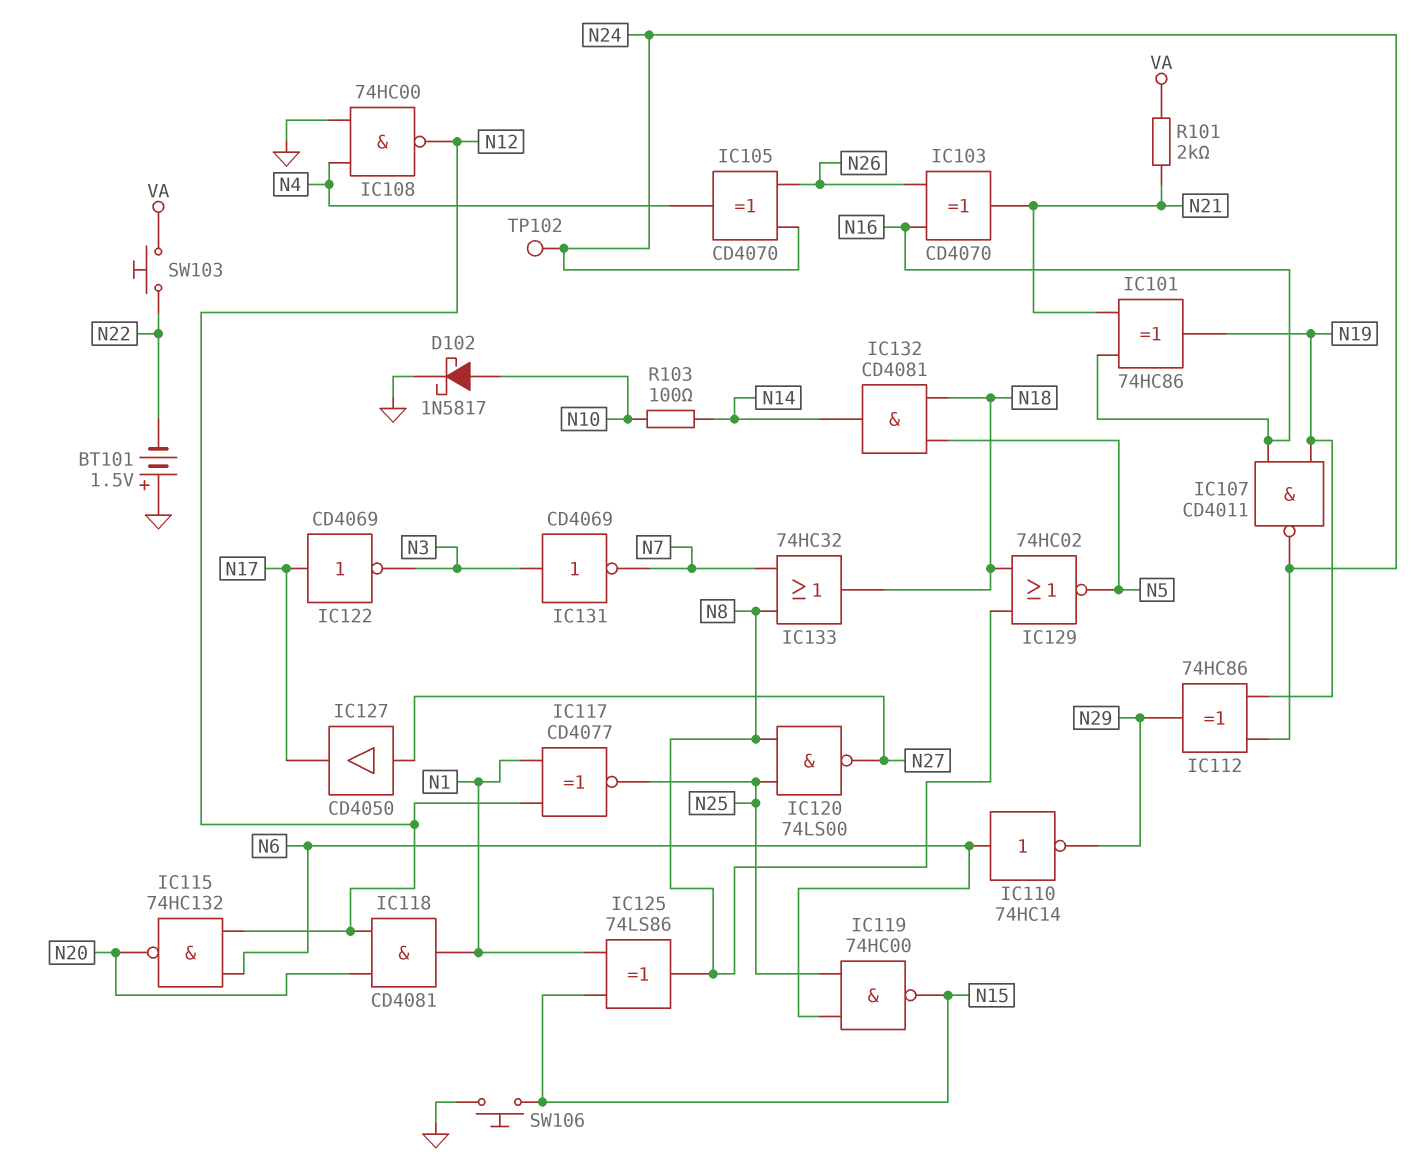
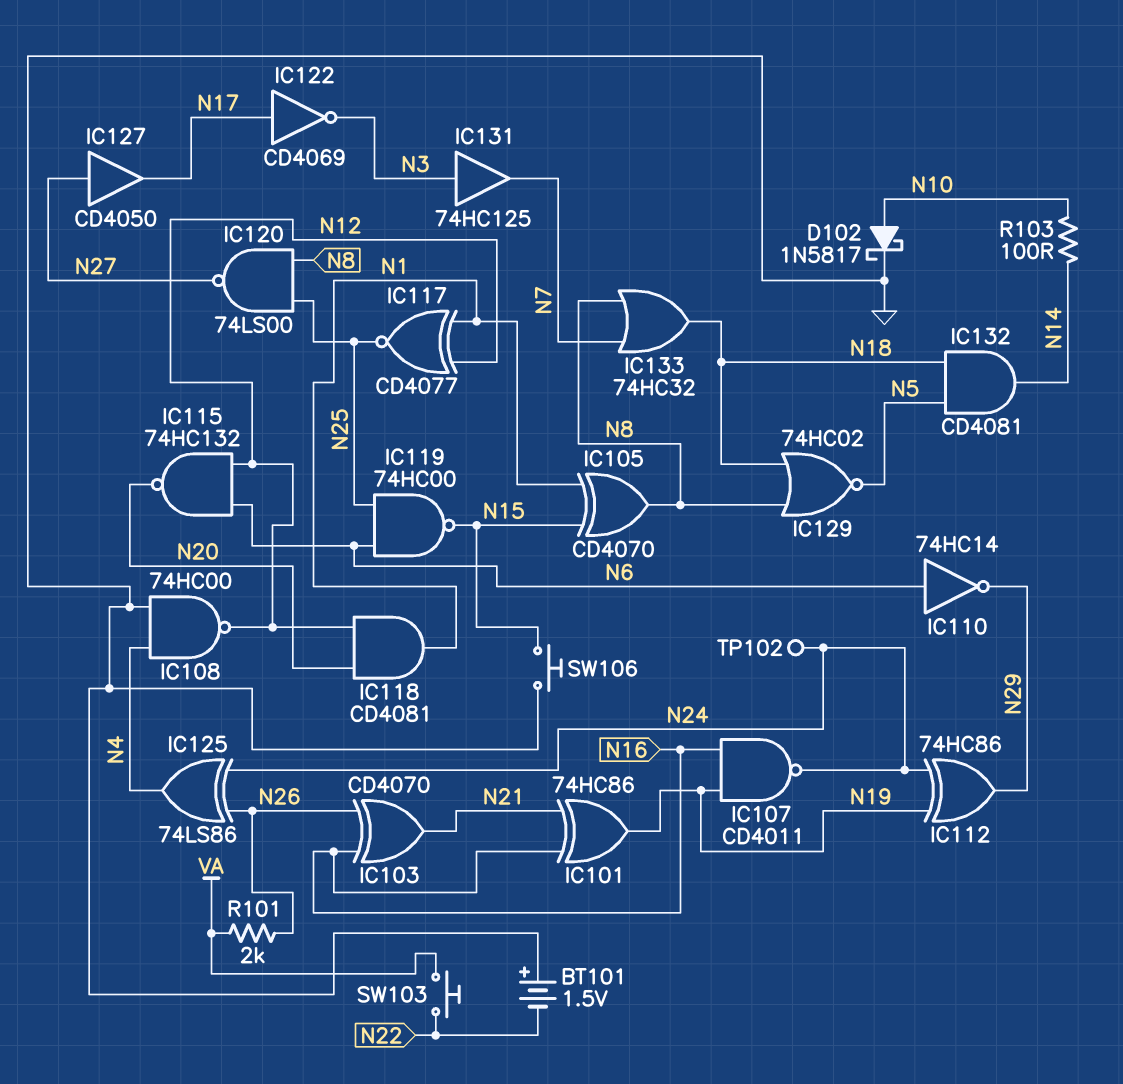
IC105: XOR CD4070 (in N24, in N26, out N4) -> XOR CD4070 (in N1, in N15, out N8)
IC125: XOR 74LS86 (in N1, in N15, out N8) -> XOR 74LS86 (in N24, in N26, out N4)
IC131: NOT CD4069 (in N3, out N7) -> buffer 74HC125 (in N3, out N7)
R101: 2k (N21, VA) -> 2k (N26, VA)

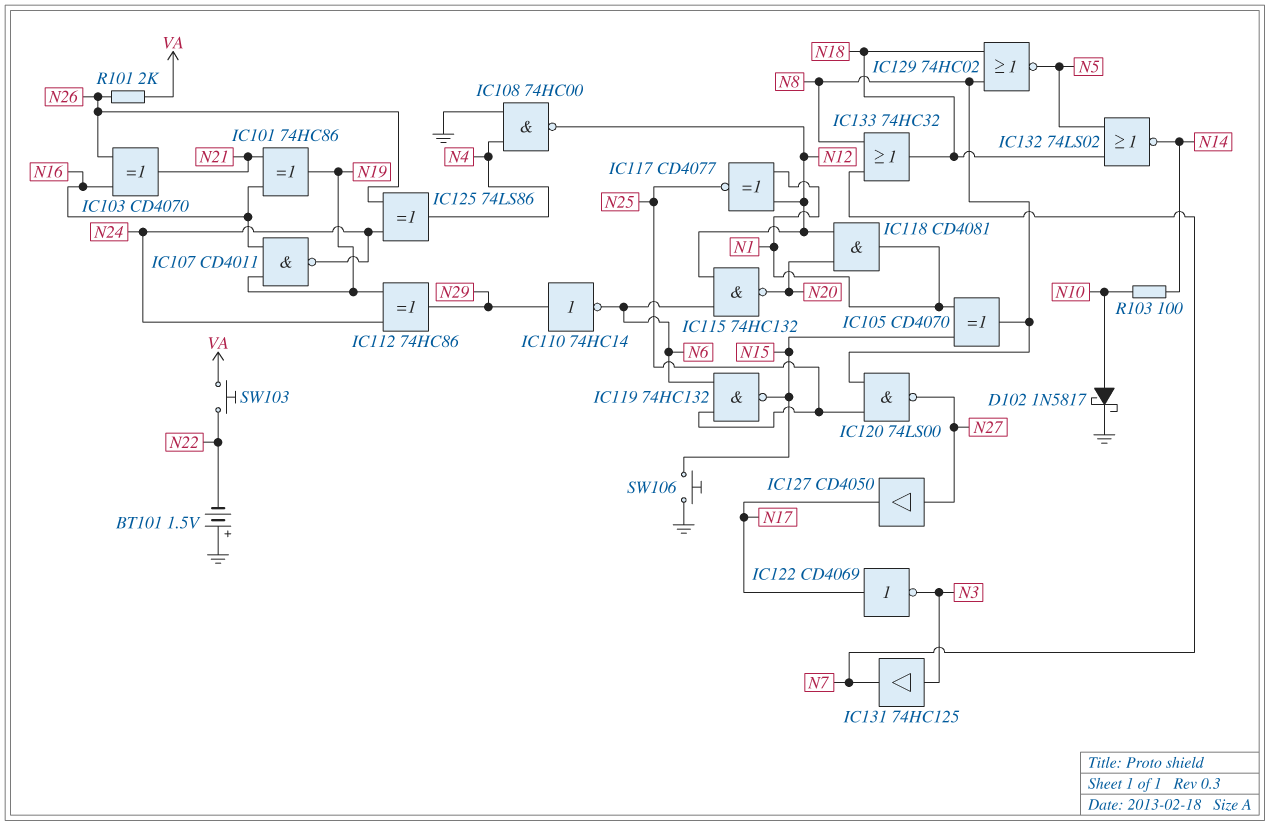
IC110: NOT 74HC14 (in N6, out N29) -> NOT 74HC14 (in N29, out N6)
IC119: NAND 74HC00 (in N6, in N25, out N15) -> NAND 74HC132 (in N6, in N25, out N15)
IC132: AND CD4081 (in N5, in N18, out N14) -> NOR 74LS02 (in N5, in N18, out N14)
TP102: test point (N24) -> none

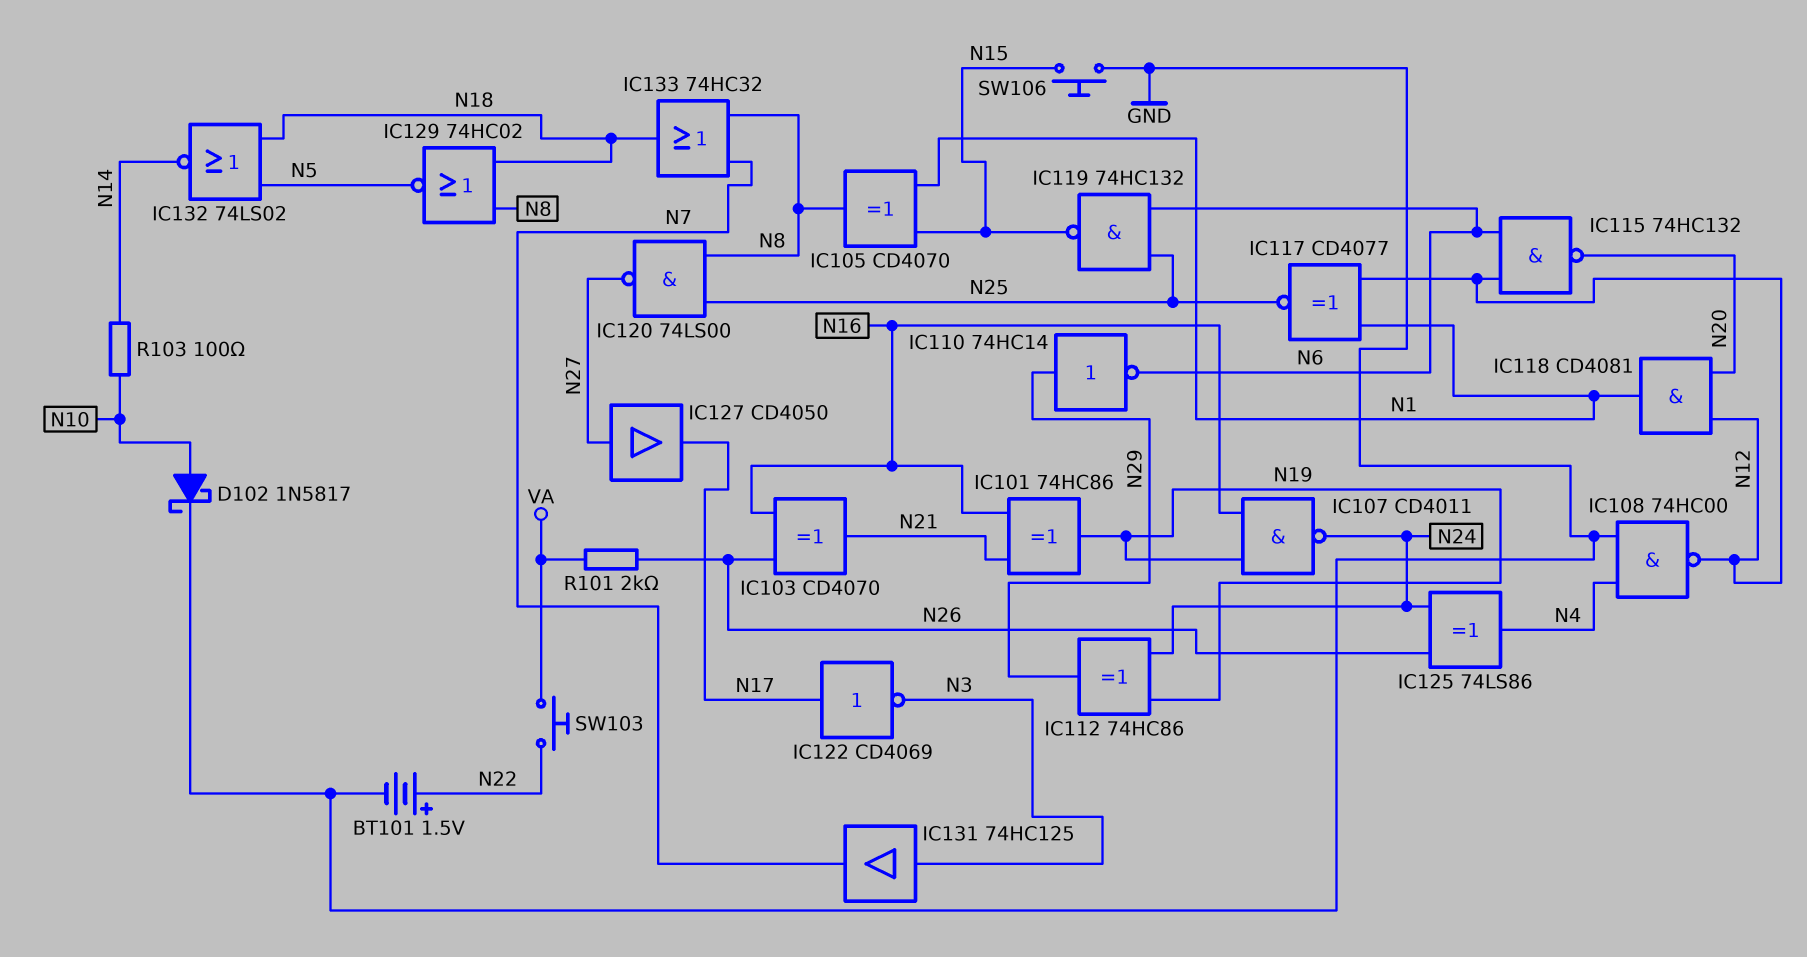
BT101: 1.5V (plus GND, minus N22) -> 1.5V (plus N22, minus GND)

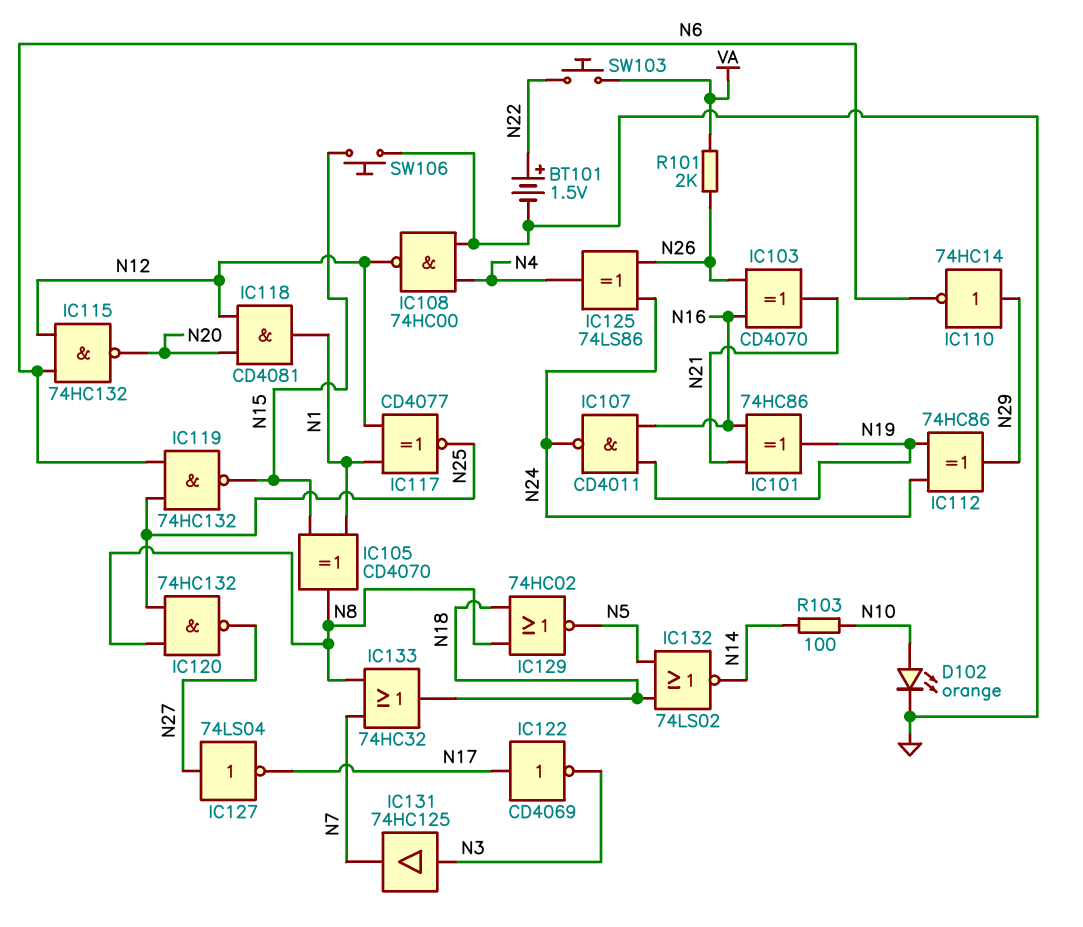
D102: schottky 1N5817 (A N10, K GND) -> LED orange (A N10, K GND)
IC120: NAND 74LS00 (in N8, in N25, out N27) -> NAND 74HC132 (in N8, in N25, out N27)
IC127: buffer CD4050 (in N27, out N17) -> NOT 74LS04 (in N27, out N17)

